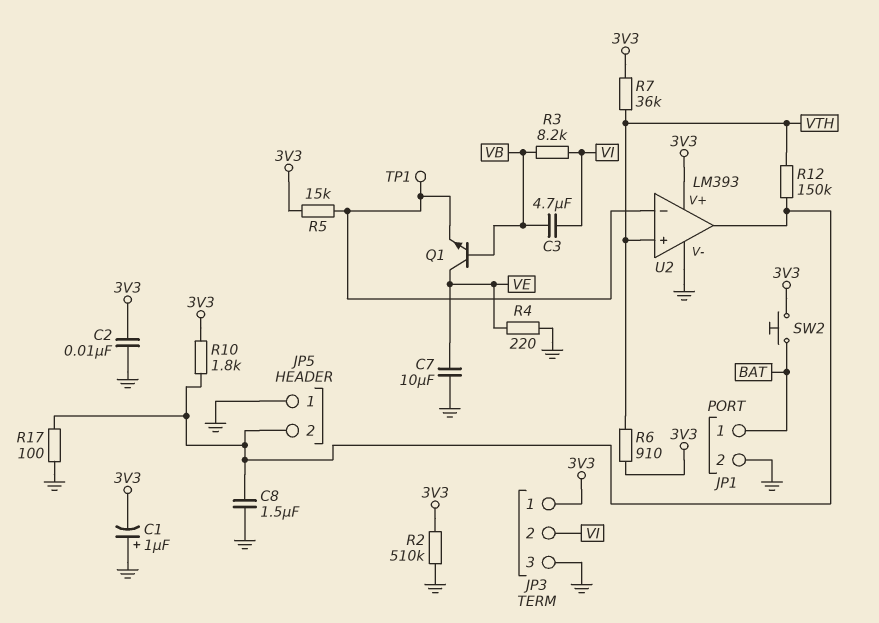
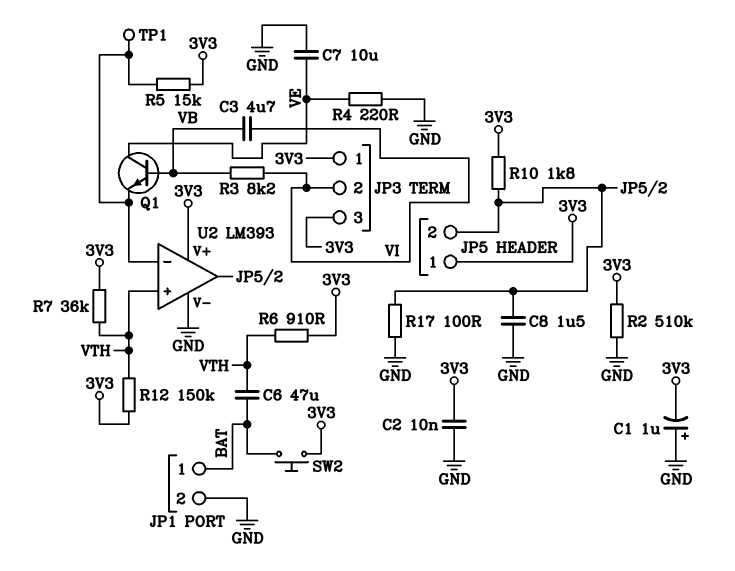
C6: none -> 47uF (BAT, VTH)
JP3 pin 3: GND -> 3V3
JP5 pin 1: GND -> 3V3
R12: 150k (JP5/2, VTH) -> 150k (3V3, VTH)

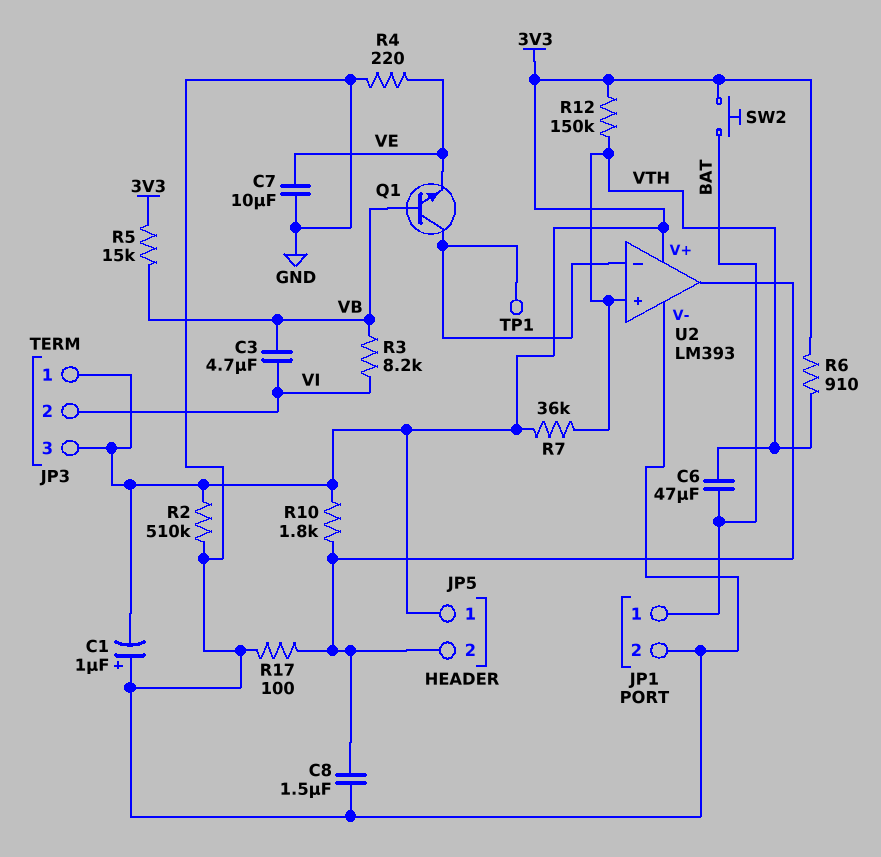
C2: 10nF (3V3, GND) -> none
Q1: NPN (B VB, C VE, E U2/in-) -> NPN (B VB, C U2/in-, E VE)
R5: 15k (3V3, U2/in-) -> 15k (3V3, VB)

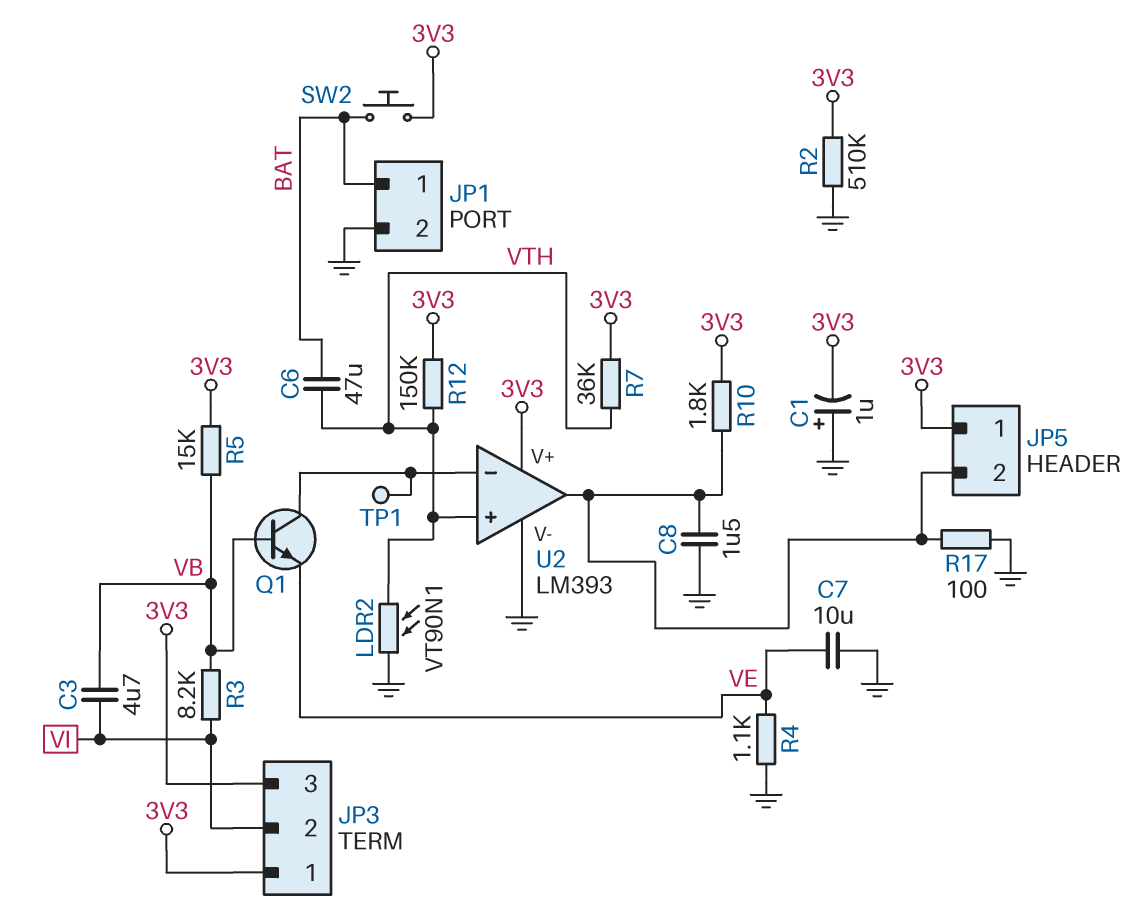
LDR2: none -> VT90N1 (GND, VTH)
R4: 220 (GND, VE) -> 1.1k (GND, VE)
R6: 910 (3V3, VTH) -> none

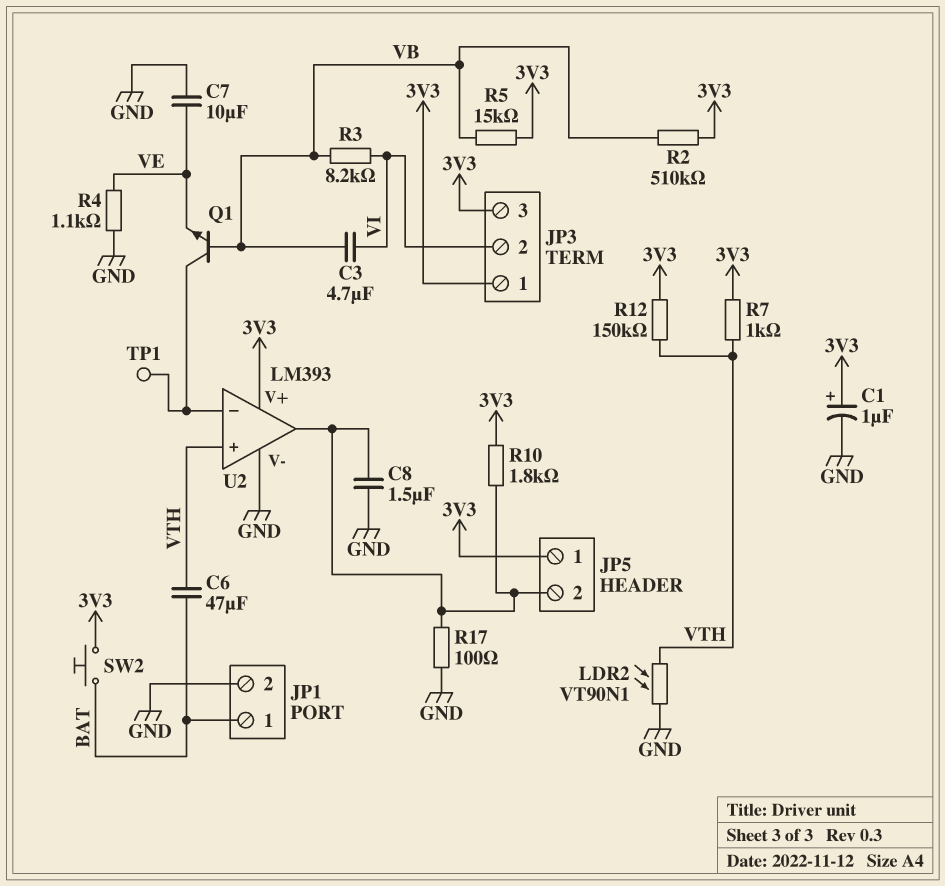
C1: 1uF (plus GND, minus 3V3) -> 1uF (plus 3V3, minus GND)
R2: 510k (3V3, GND) -> 510k (3V3, VB)
R7: 36k (3V3, VTH) -> 1k (3V3, VTH)

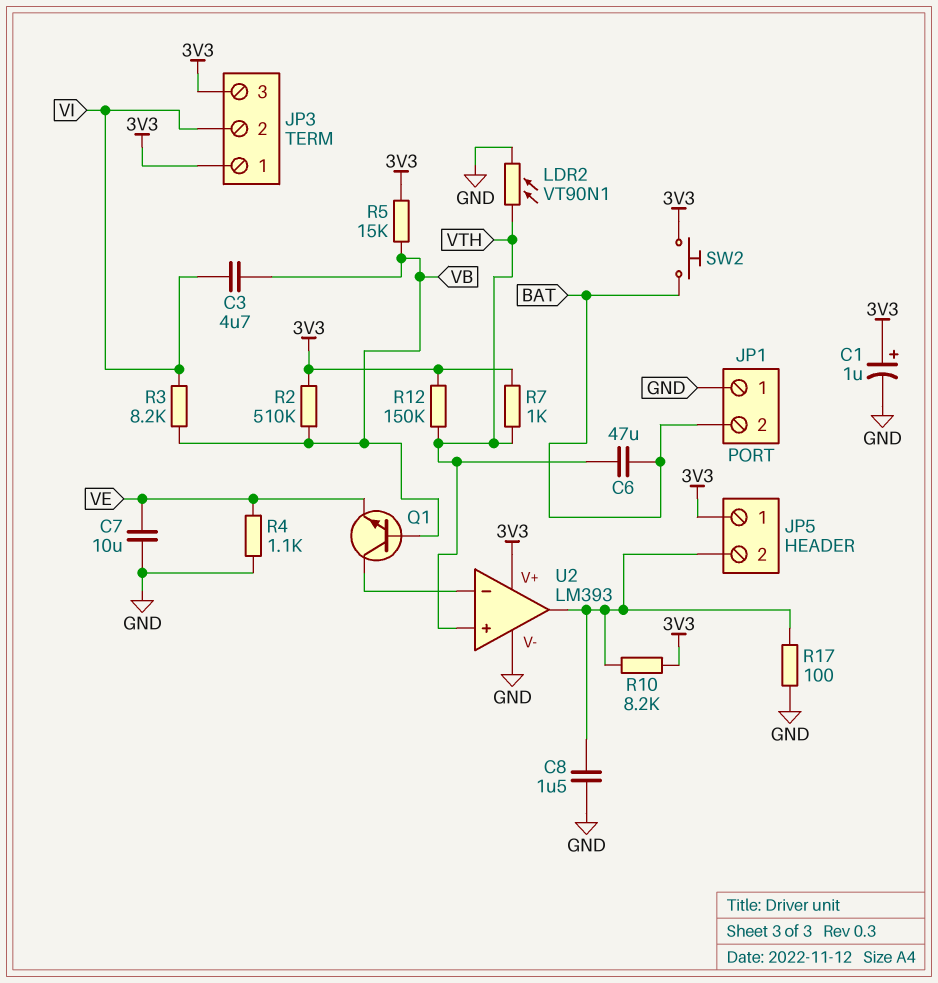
JP1 pin 1: BAT -> GND
JP1 pin 2: GND -> BAT
R10: 1.8k (3V3, JP5/2) -> 8.2k (3V3, JP5/2)
TP1: test point (U2/in-) -> none

